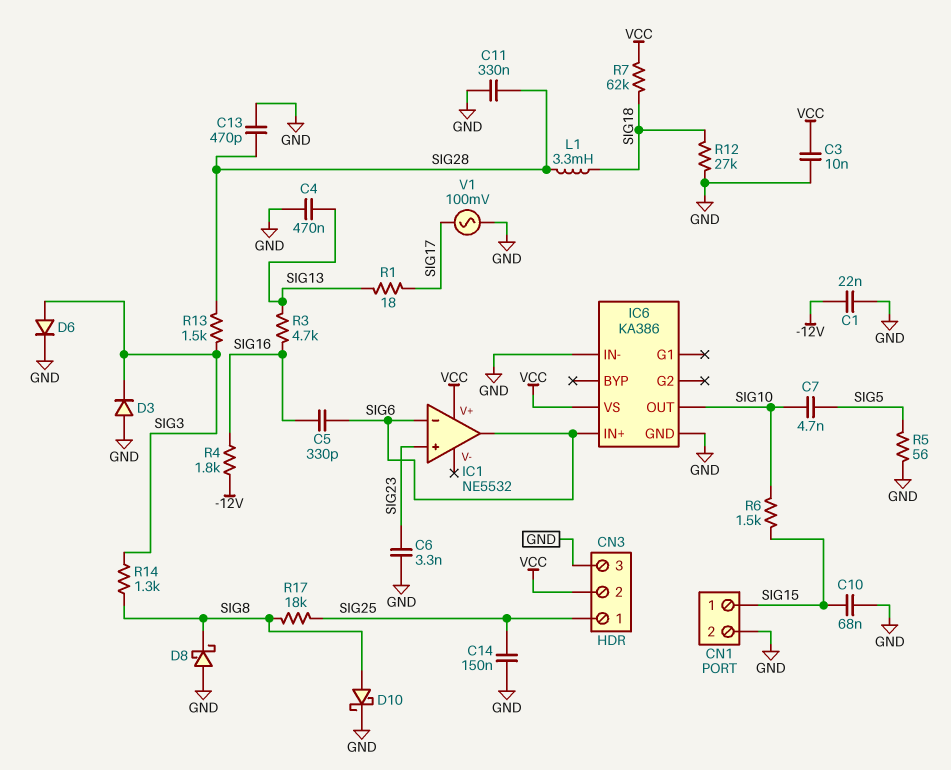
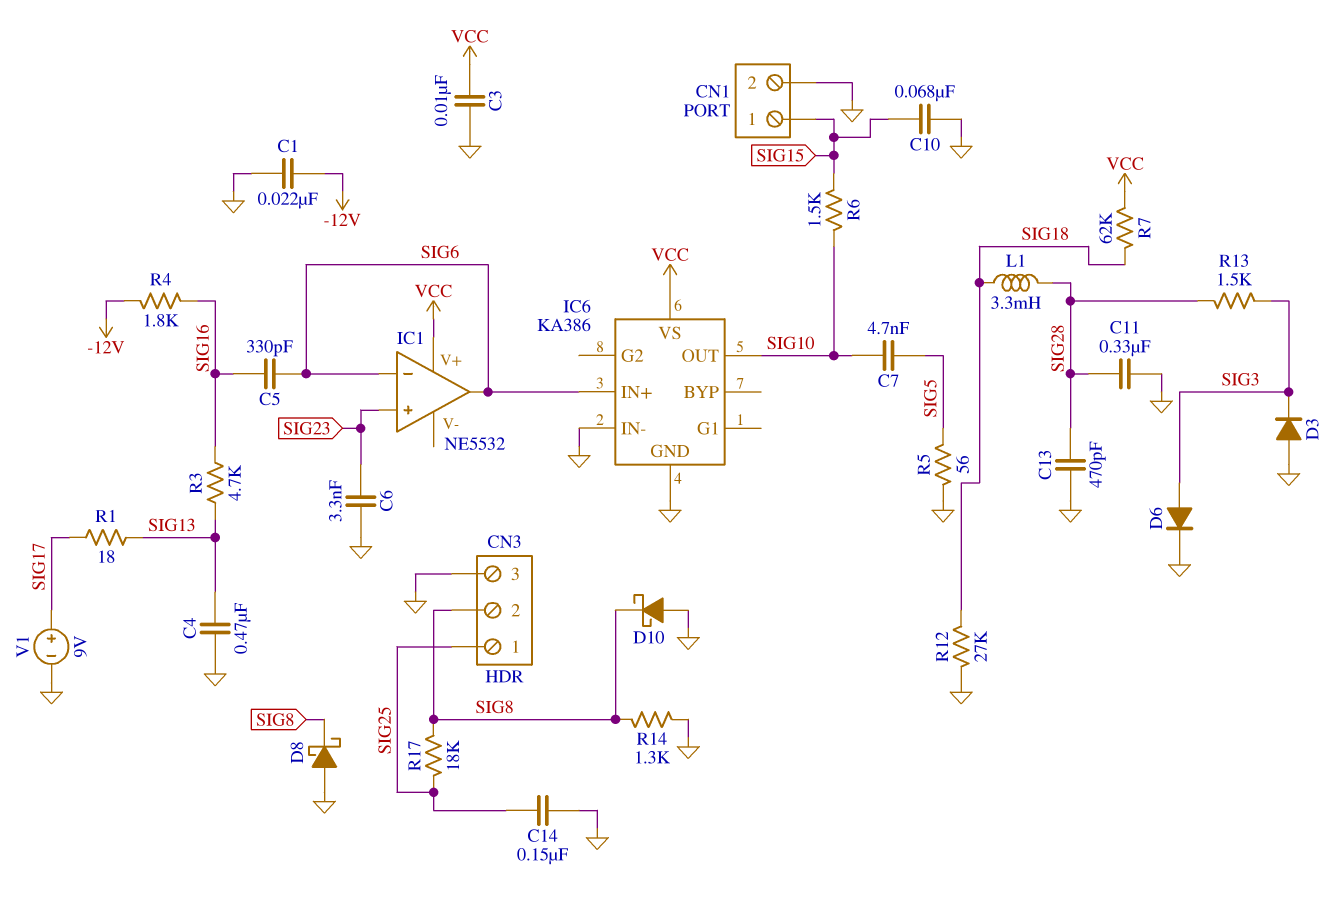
CN3 pin 2: VCC -> SIG8
D10: schottky (A SIG8, K GND) -> schottky (A GND, K SIG8)
R14: 1.3k (SIG3, SIG8) -> 1.3k (GND, SIG8)
V1: AC 100mV (GND, SIG17) -> 9V (plus SIG17, minus GND)

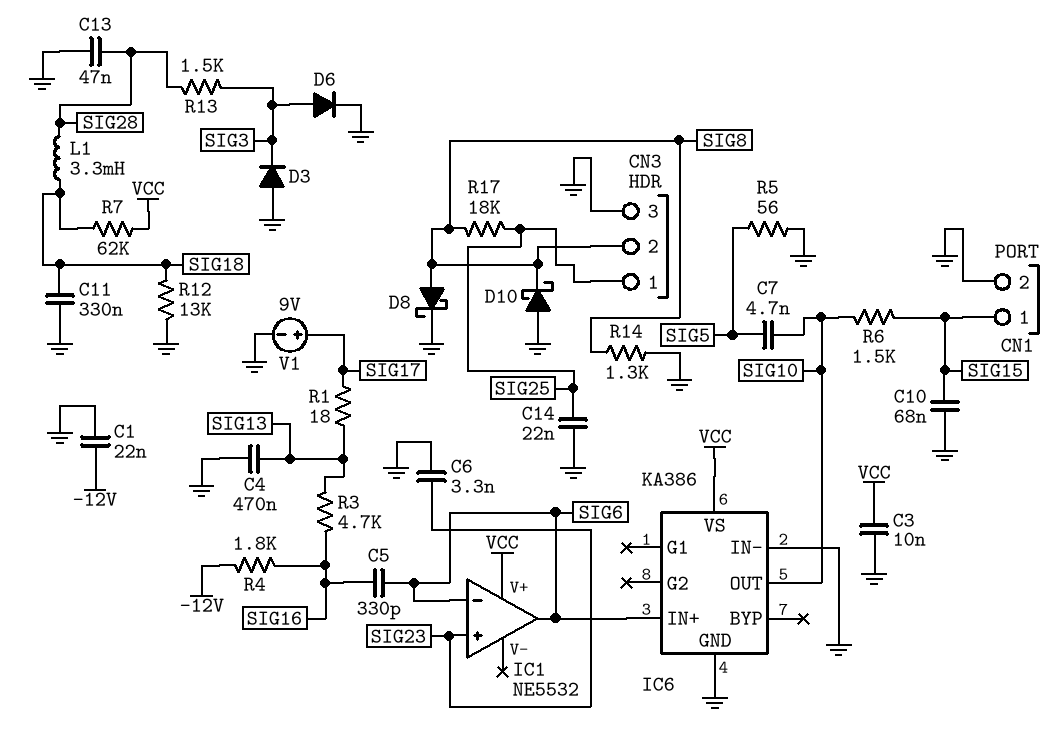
C11: 330nF (GND, SIG28) -> 330nF (GND, SIG18)
C13: 470pF (GND, SIG28) -> 47nF (GND, SIG28)
C14: 150nF (GND, SIG25) -> 22nF (GND, SIG25)
D8: schottky (A GND, K SIG8) -> schottky (A SIG8, K GND)
R12: 27k (GND, SIG18) -> 13k (GND, SIG18)

